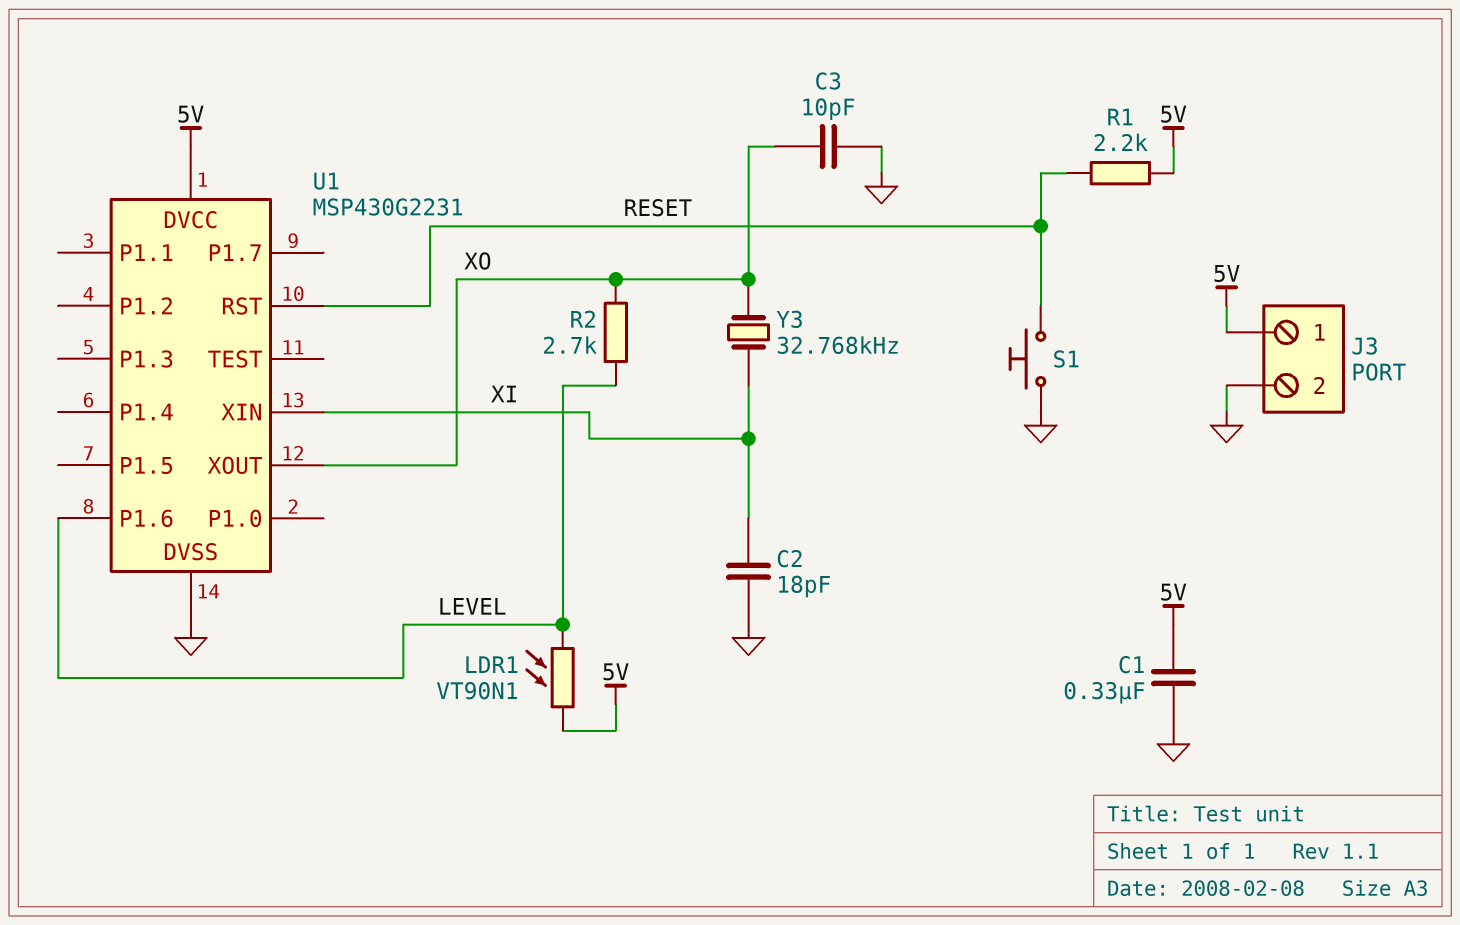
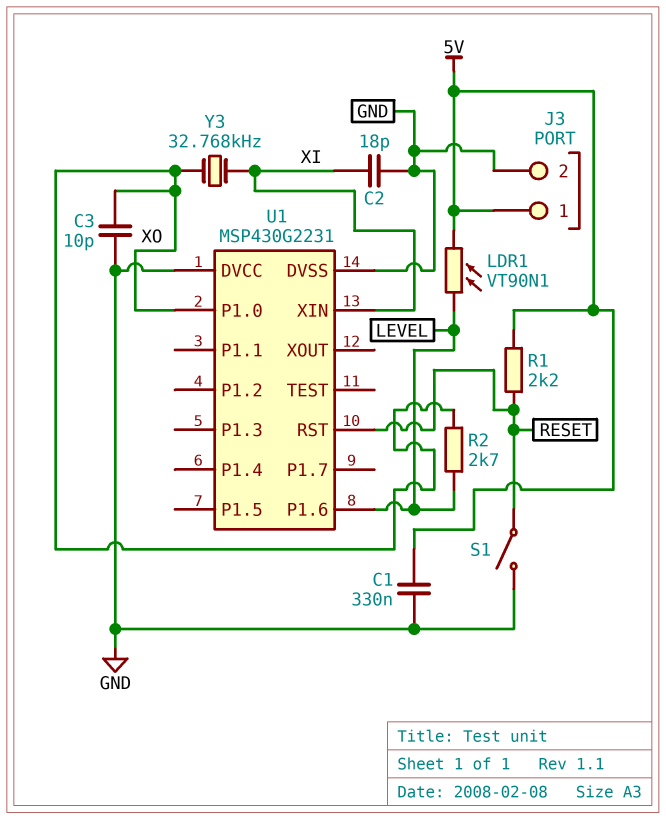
S1: button (GND, RESET) -> switch (GND, RESET)
U1 pin DVCC: 5V -> GND
U1 pin P1.0: none -> XO
U1 pin XOUT: XO -> none

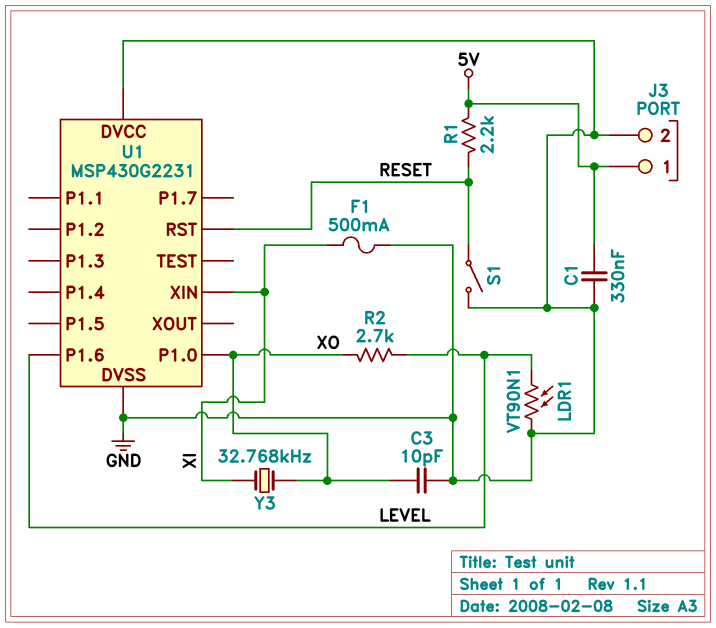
C2: 18pF (GND, XI) -> none
F1: none -> 500mA (GND, XI)
LDR1: VT90N1 (5V, LEVEL) -> VT90N1 (GND, LEVEL)

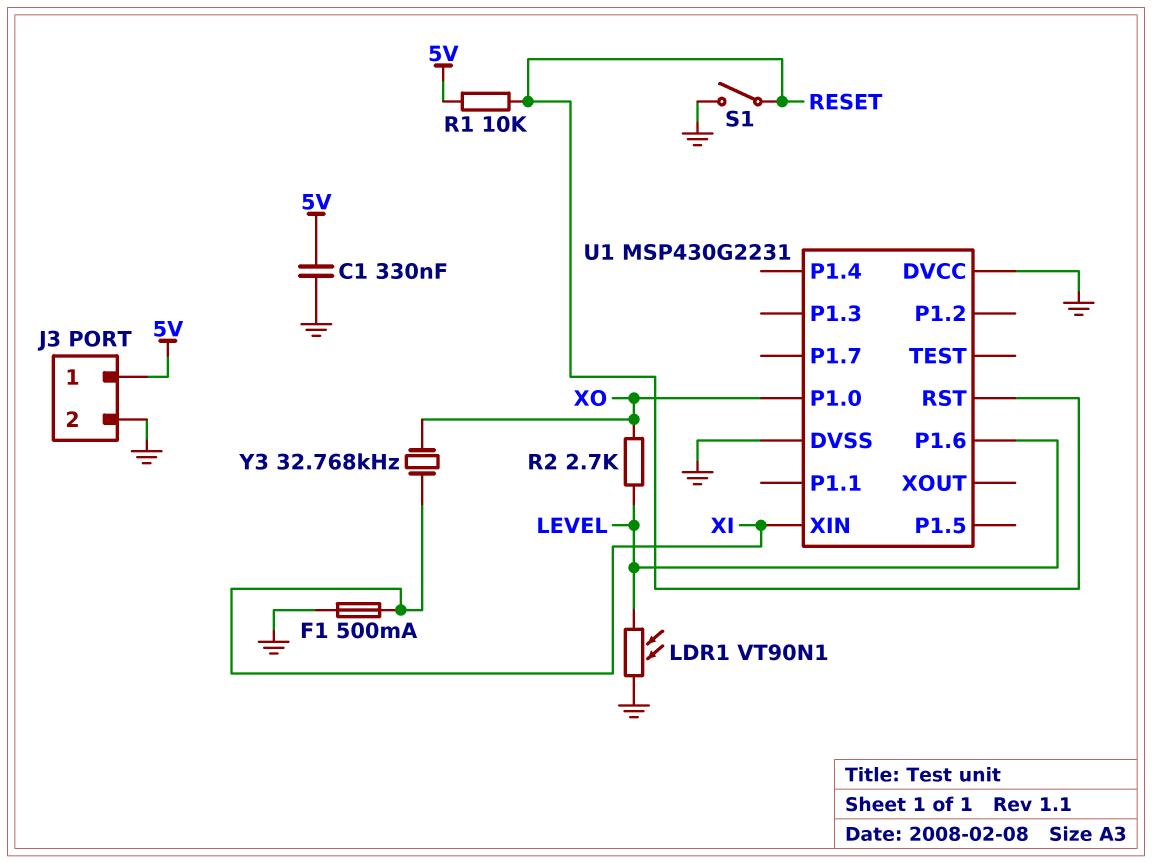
C3: 10pF (GND, XO) -> none
R1: 2.2k (5V, RESET) -> 10k (5V, RESET)

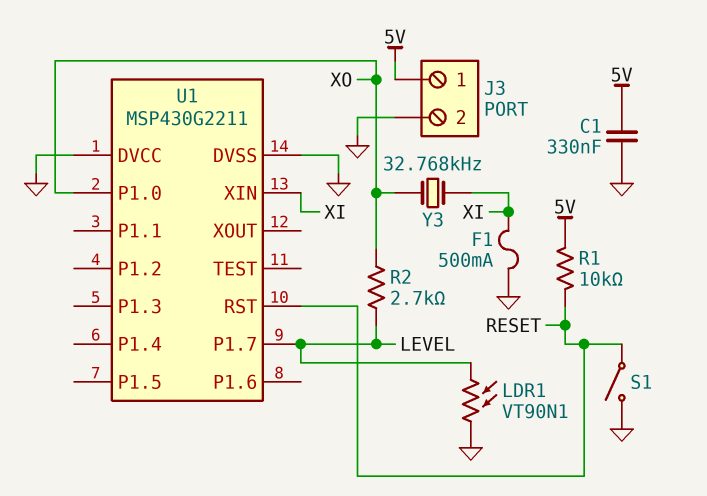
U1: MSP430G2231 -> MSP430G2211
U1 pin P1.6: LEVEL -> none
U1 pin P1.7: none -> LEVEL

